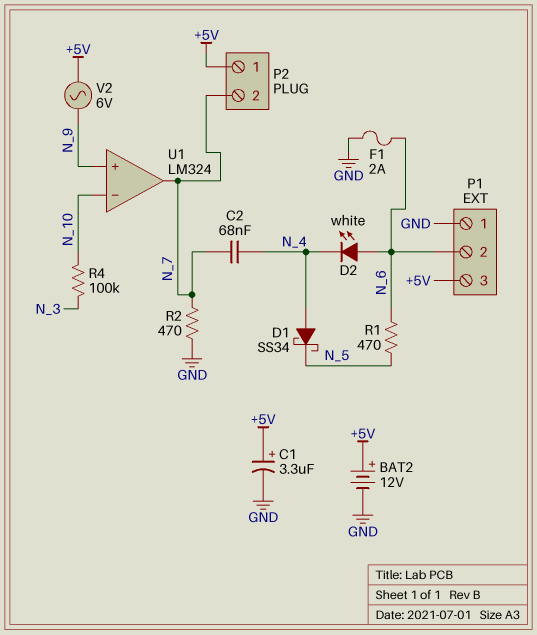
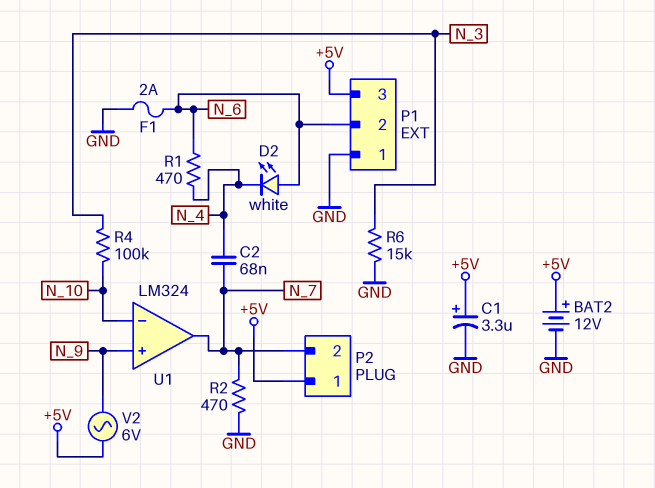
D1: schottky SS34 (A N_4, K N_5) -> none
R1: 470 (N_5, N_6) -> 470 (N_4, N_6)
R6: none -> 15k (GND, N_3)

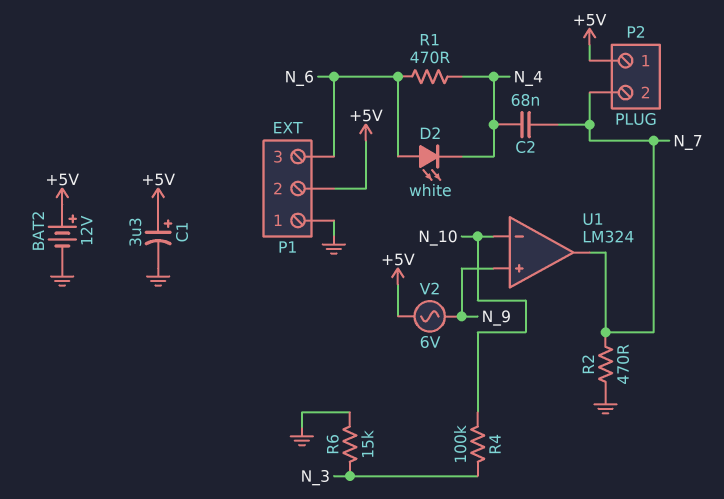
F1: 2A (GND, N_6) -> none
P1 pin 2: N_6 -> +5V
P1 pin 3: +5V -> N_6

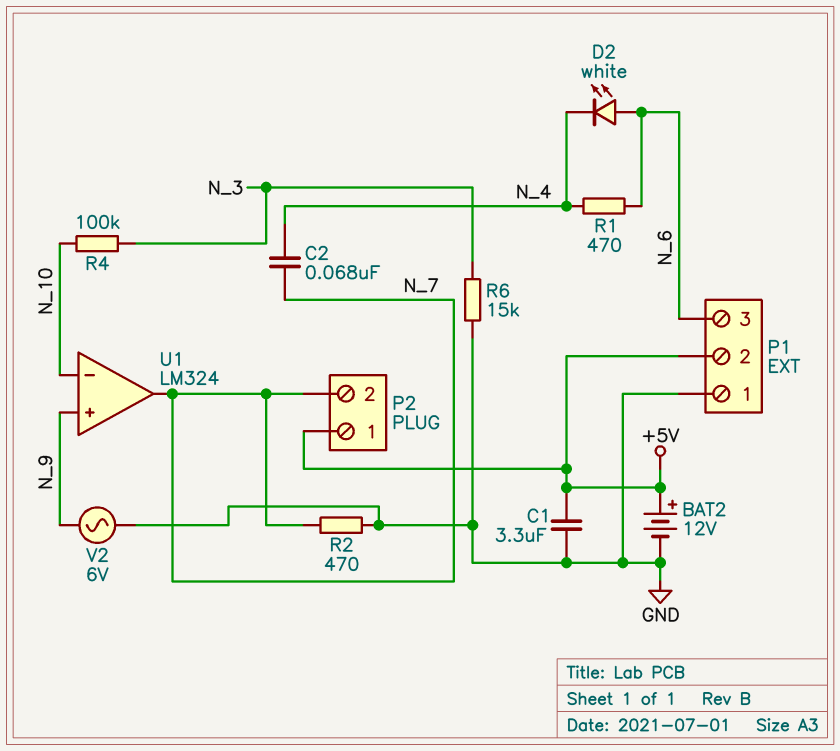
C1: 3.3uF (plus +5V, minus GND) -> 3.3uF (+5V, GND)
V2: AC 6V (+5V, N_9) -> AC 6V (GND, N_9)

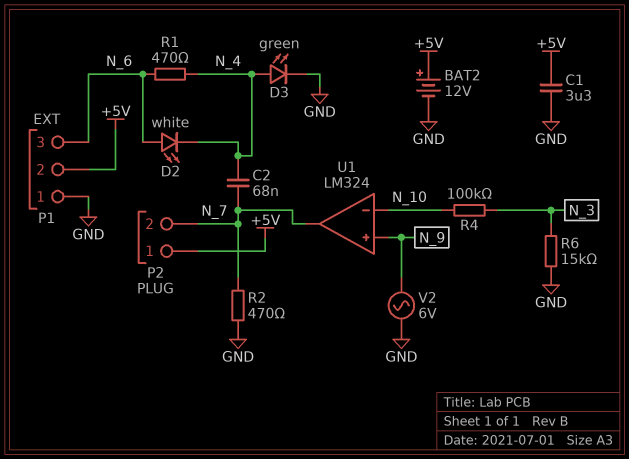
D3: none -> LED green (A N_4, K GND)

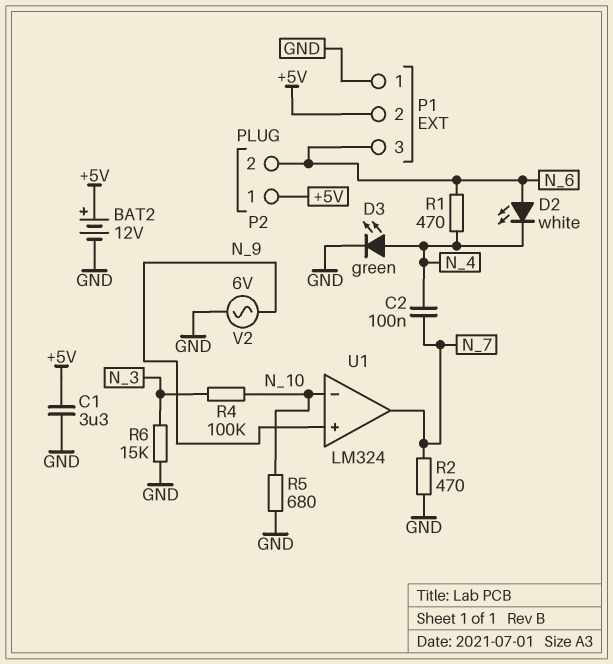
C2: 68nF (N_4, N_7) -> 100nF (N_4, N_7)
P2 pin 2: N_7 -> N_6
R5: none -> 680 (GND, N_10)

